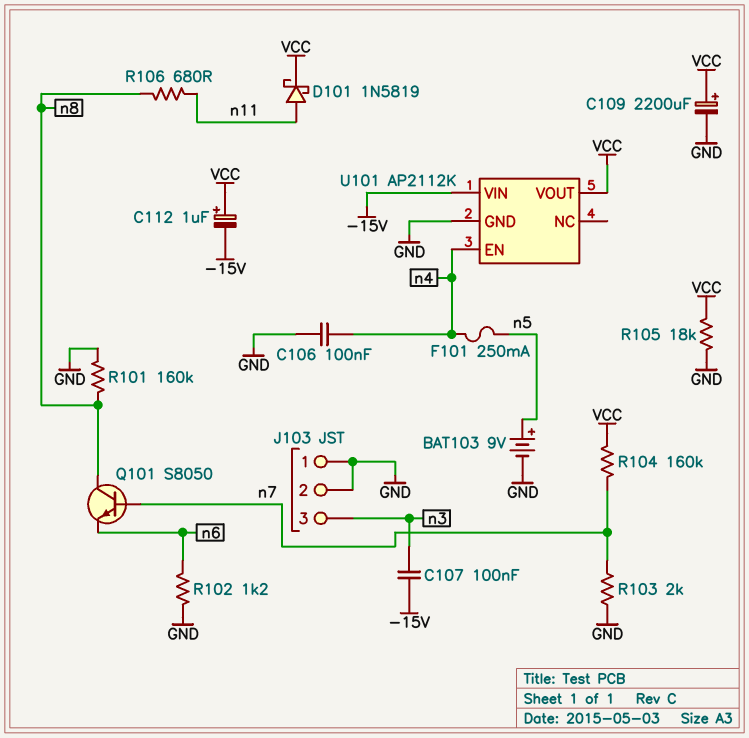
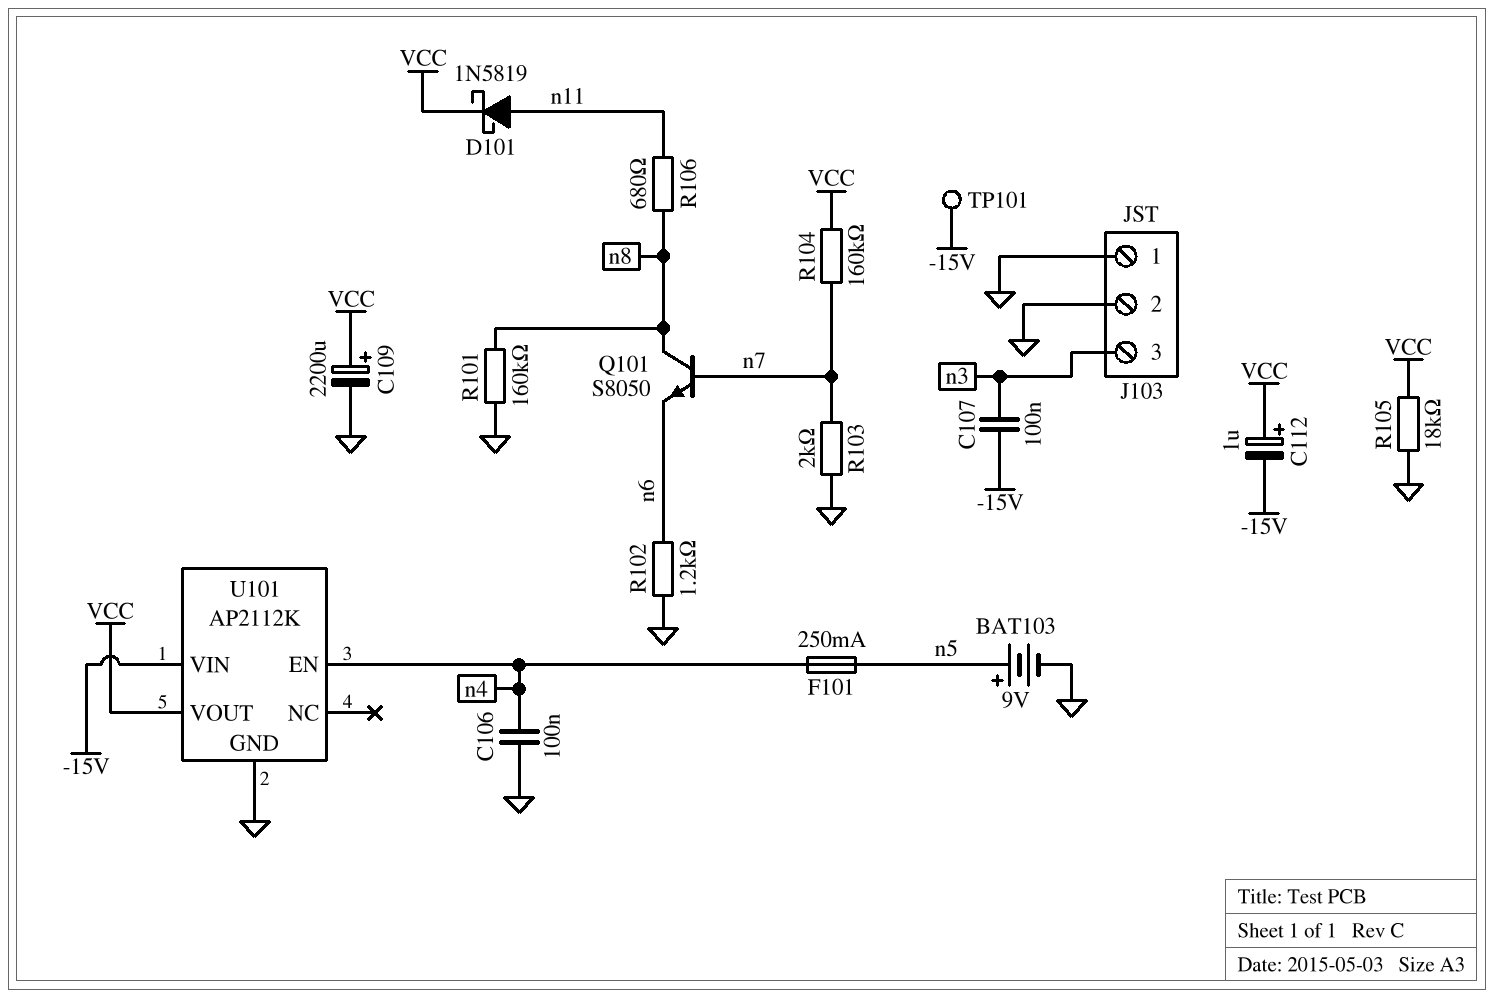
TP101: none -> test point (-15V)

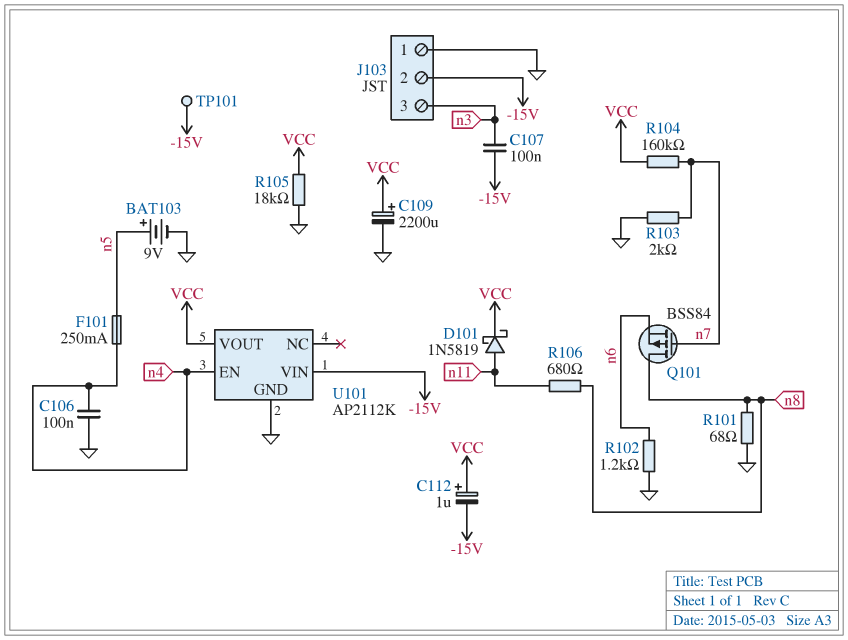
J103 pin 2: GND -> -15V
Q101: NPN S8050 (B n7, C n8, E n6) -> PMOS BSS84 (G n7, D n8, S n6)
R101: 160k (GND, n8) -> 68 (GND, n8)

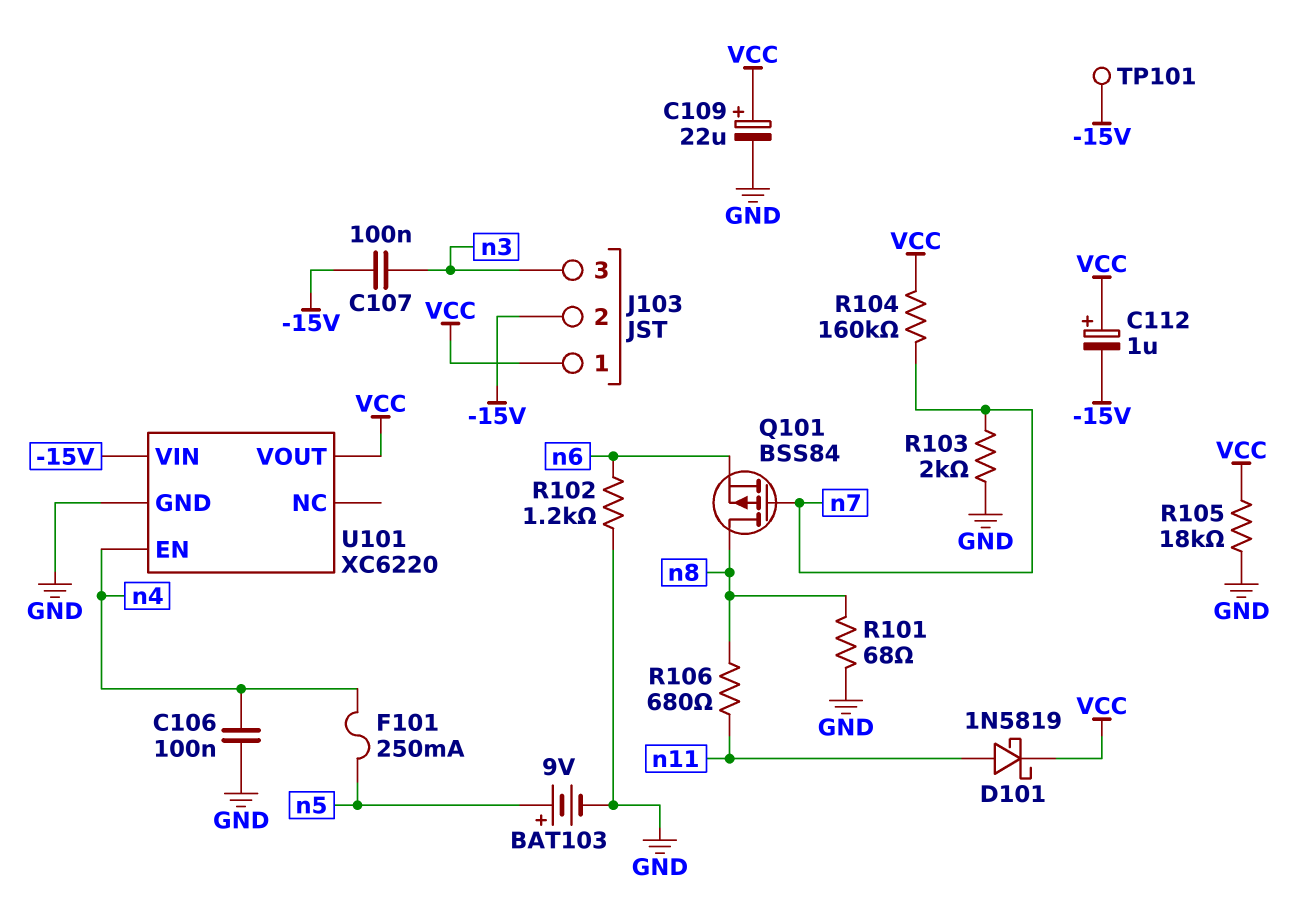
C109: 2200uF (plus VCC, minus GND) -> 22uF (plus VCC, minus GND)
J103 pin 1: GND -> VCC
U101: AP2112K -> XC6220

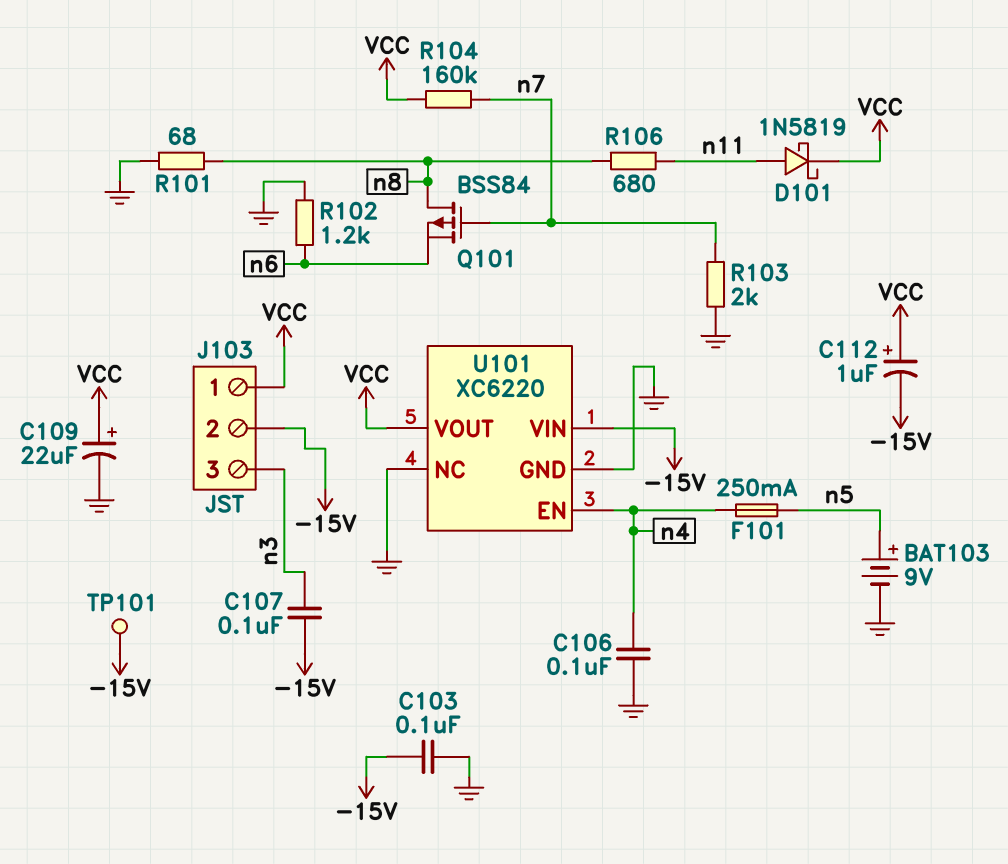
C103: none -> 100nF (-15V, GND)
R105: 18k (GND, VCC) -> none
U101 pin NC: none -> GND

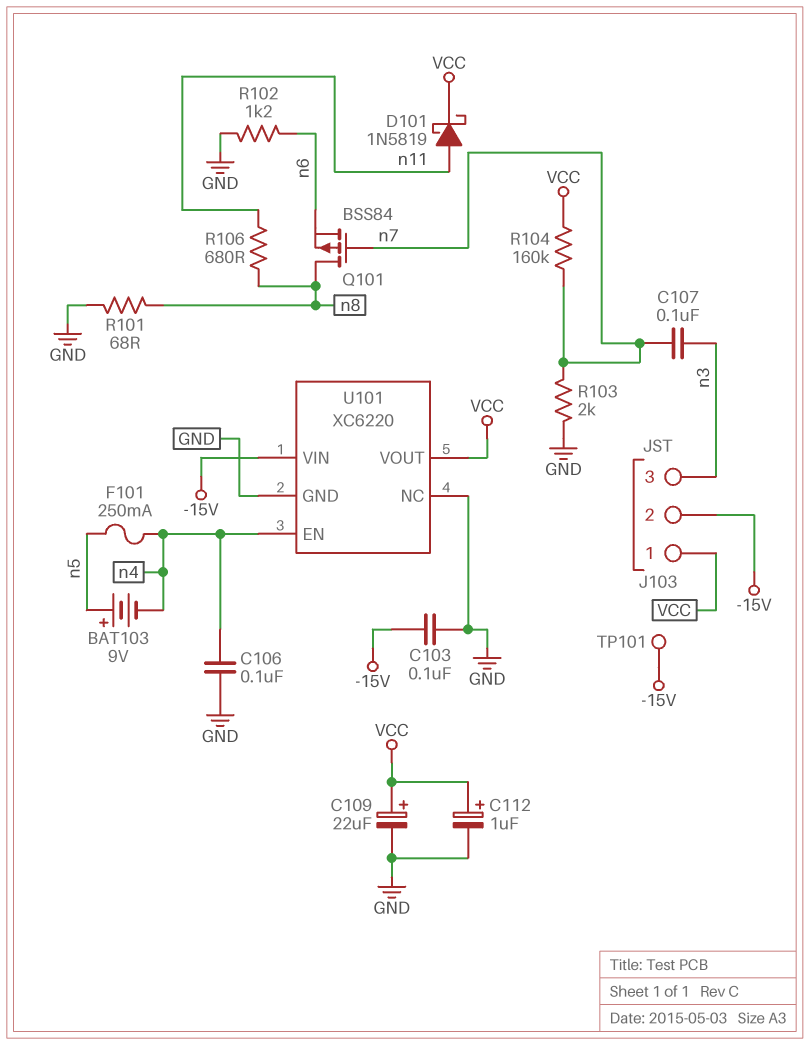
BAT103: 9V (plus n5, minus GND) -> 9V (plus n5, minus n4)
C107: 100nF (-15V, n3) -> 100nF (n3, n7)
C112: 1uF (plus VCC, minus -15V) -> 1uF (plus VCC, minus GND)

